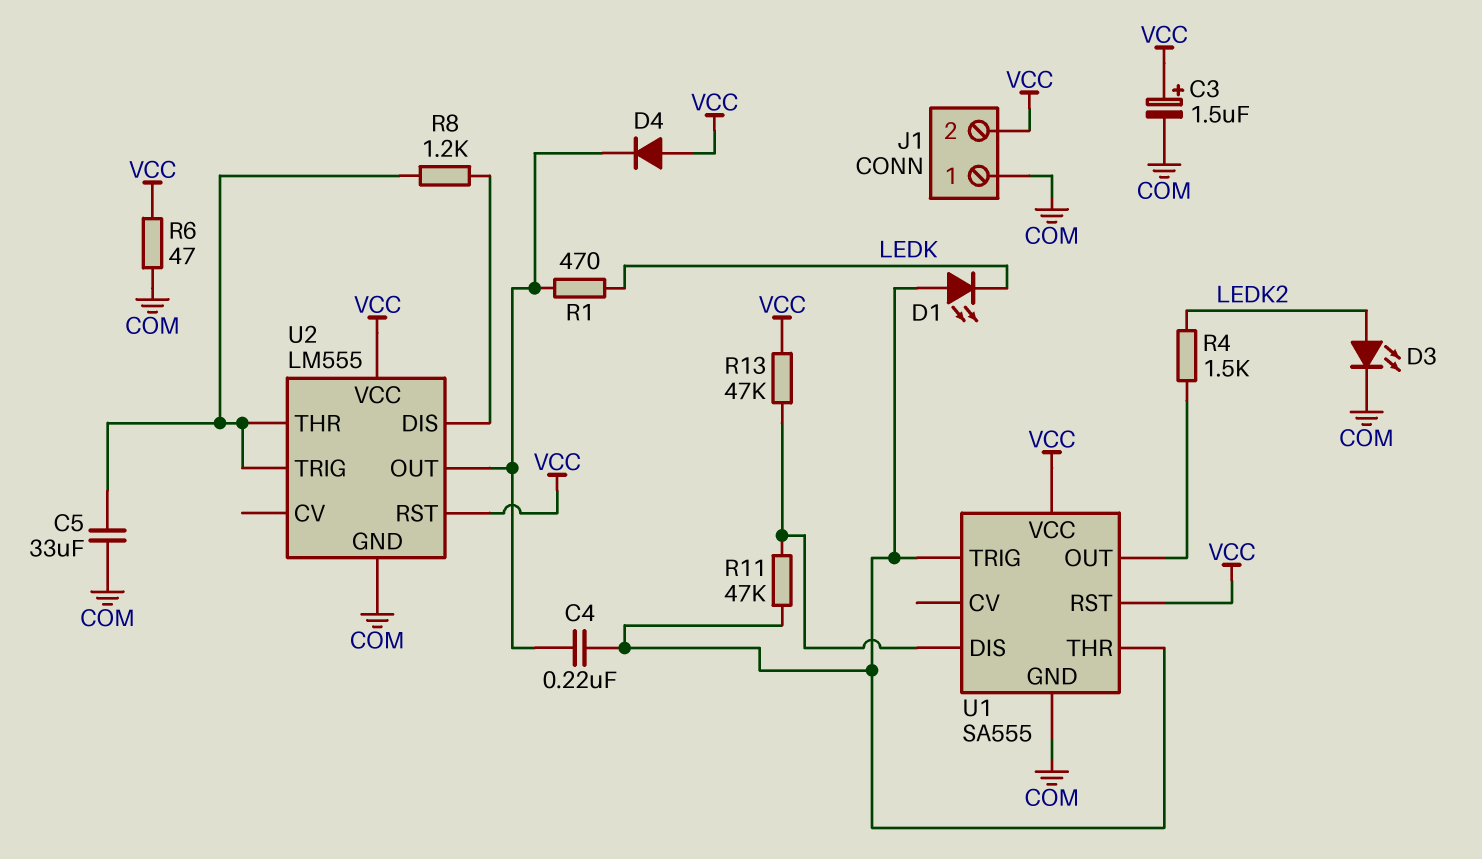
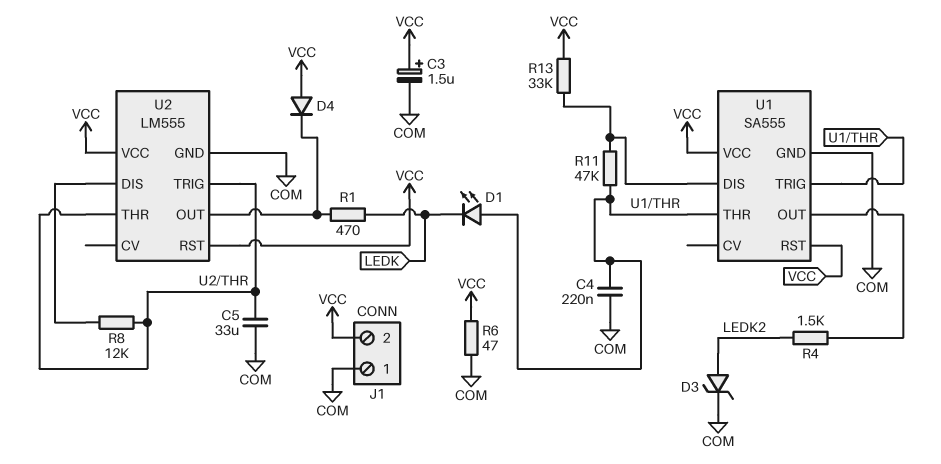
C4: 220nF (U1/THR, U2/OUT) -> 220nF (COM, U1/THR)
D3: LED (A LEDK2, K COM) -> zener (A LEDK2, K COM)
R8: 1.2k (U2/DIS, U2/THR) -> 12k (U2/DIS, U2/THR)
R13: 47k (U1/DIS, VCC) -> 33k (U1/DIS, VCC)

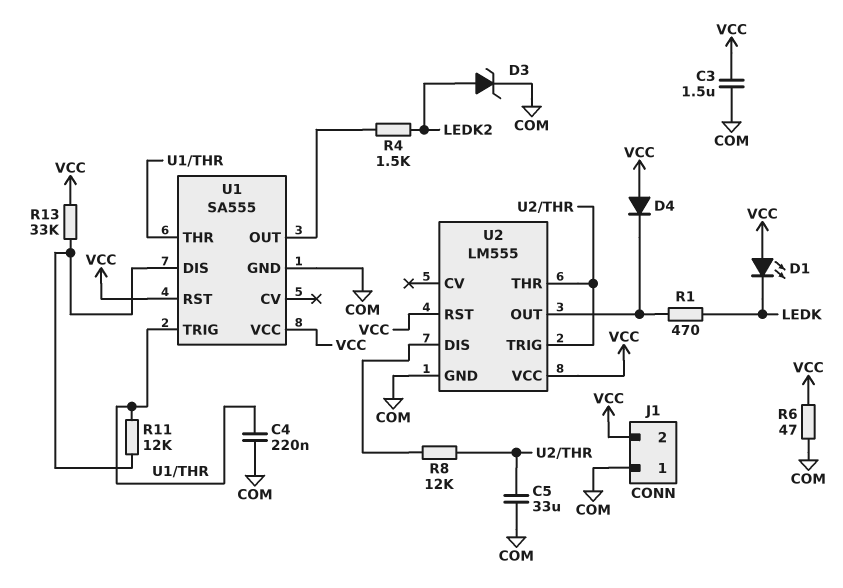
C3: 1.5uF (plus VCC, minus COM) -> 1.5uF (COM, VCC)
D1: LED (A U1/THR, K LEDK) -> LED (A VCC, K LEDK)
R11: 47k (U1/DIS, U1/THR) -> 12k (U1/DIS, U1/THR)

